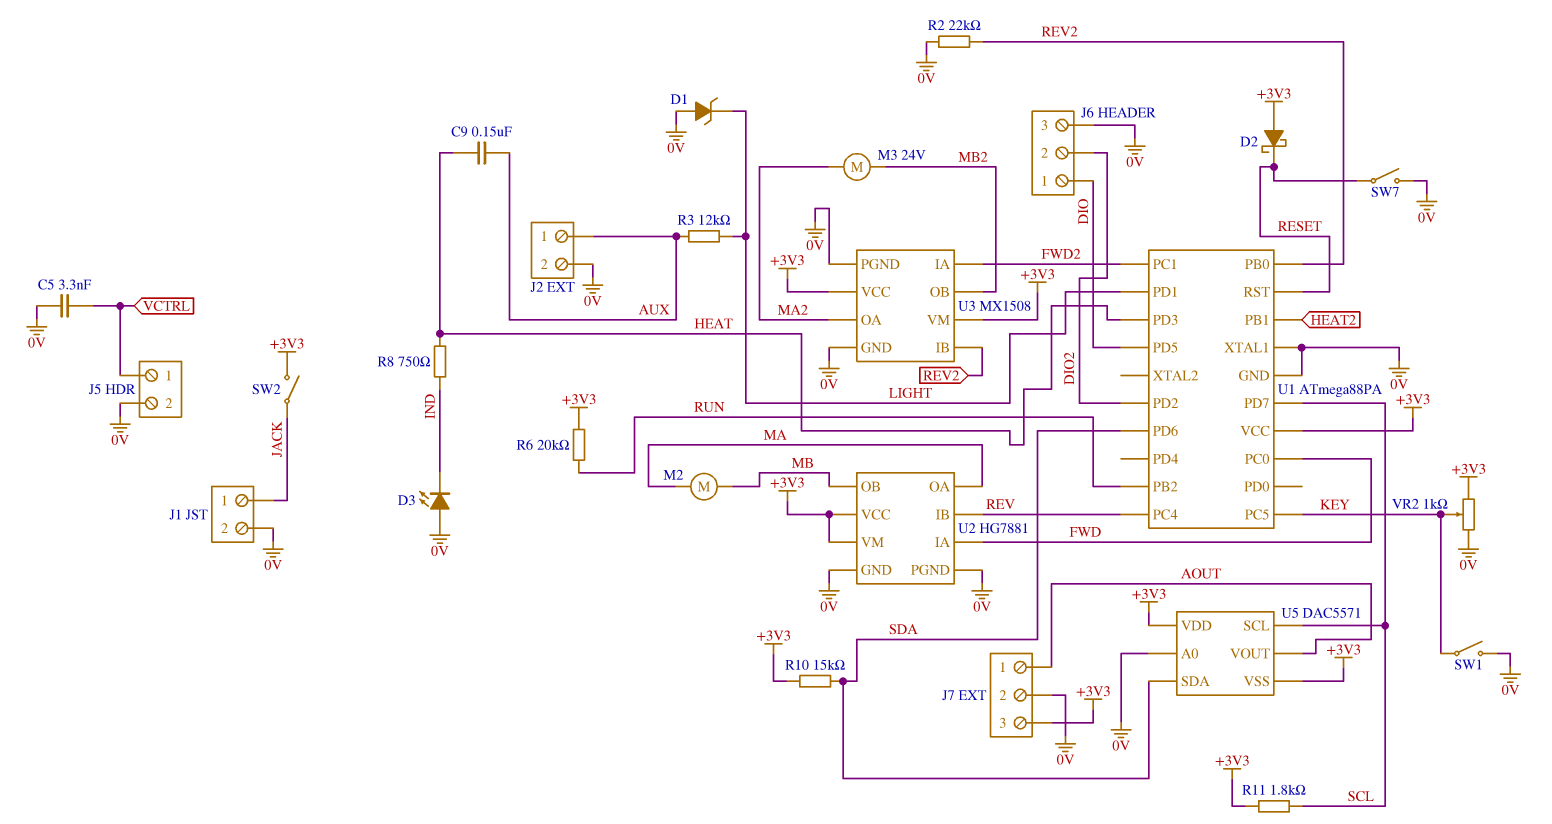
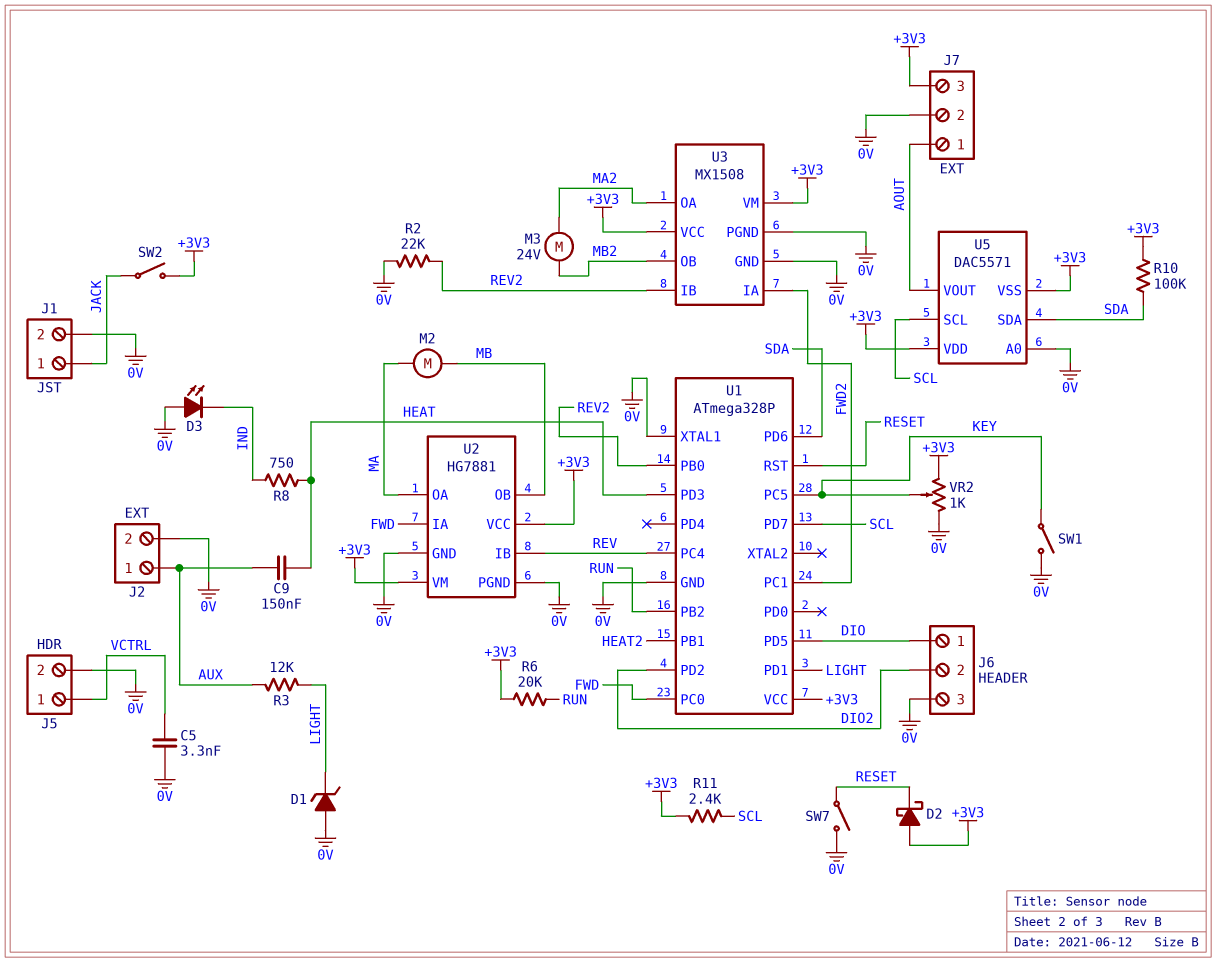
R10: 15k (+3V3, SDA) -> 100k (+3V3, SDA)
R11: 1.8k (+3V3, SCL) -> 2.4k (+3V3, SCL)
U1: ATmega88PA -> ATmega328P

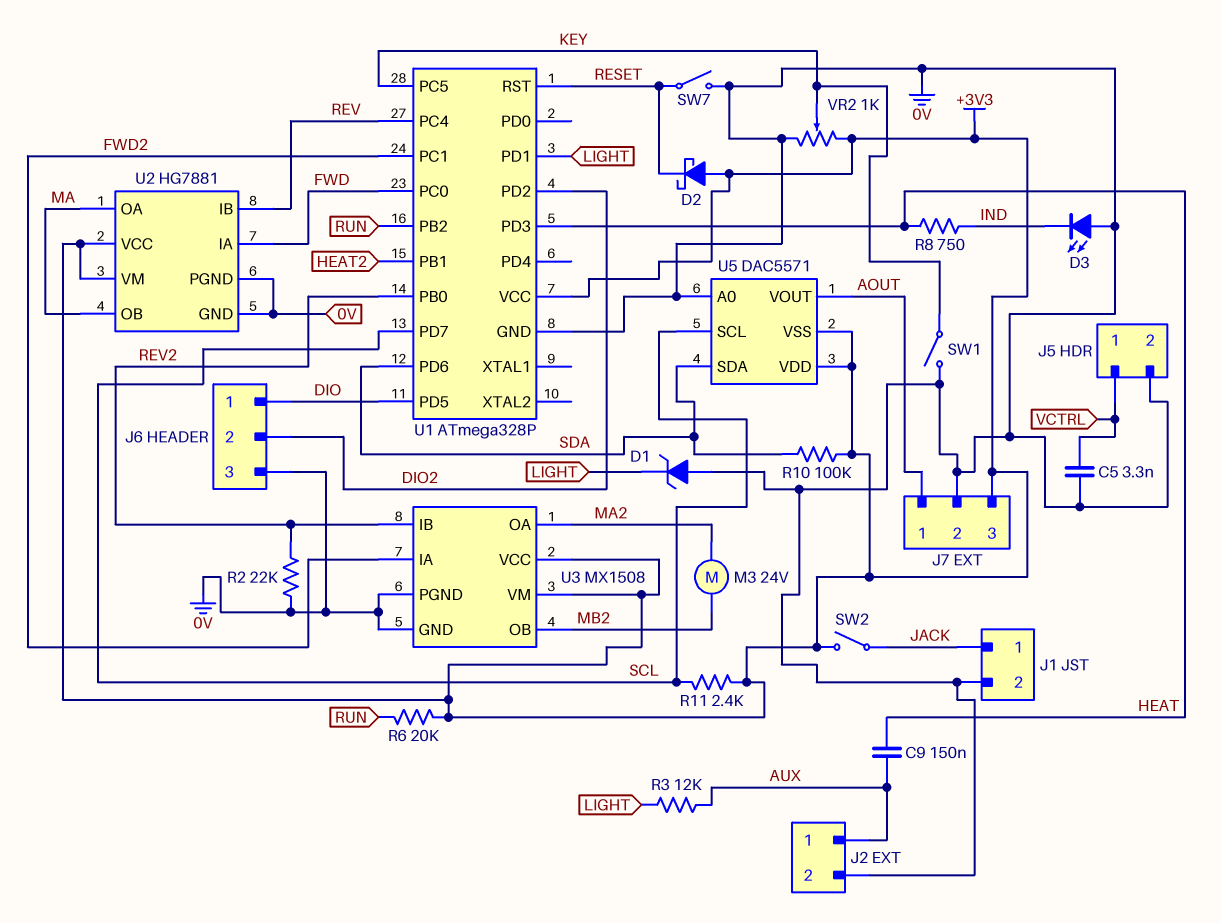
M2: motor (MA, MB) -> none
U1 pin XTAL1: 0V -> none
U2 pin OB: MB -> MA

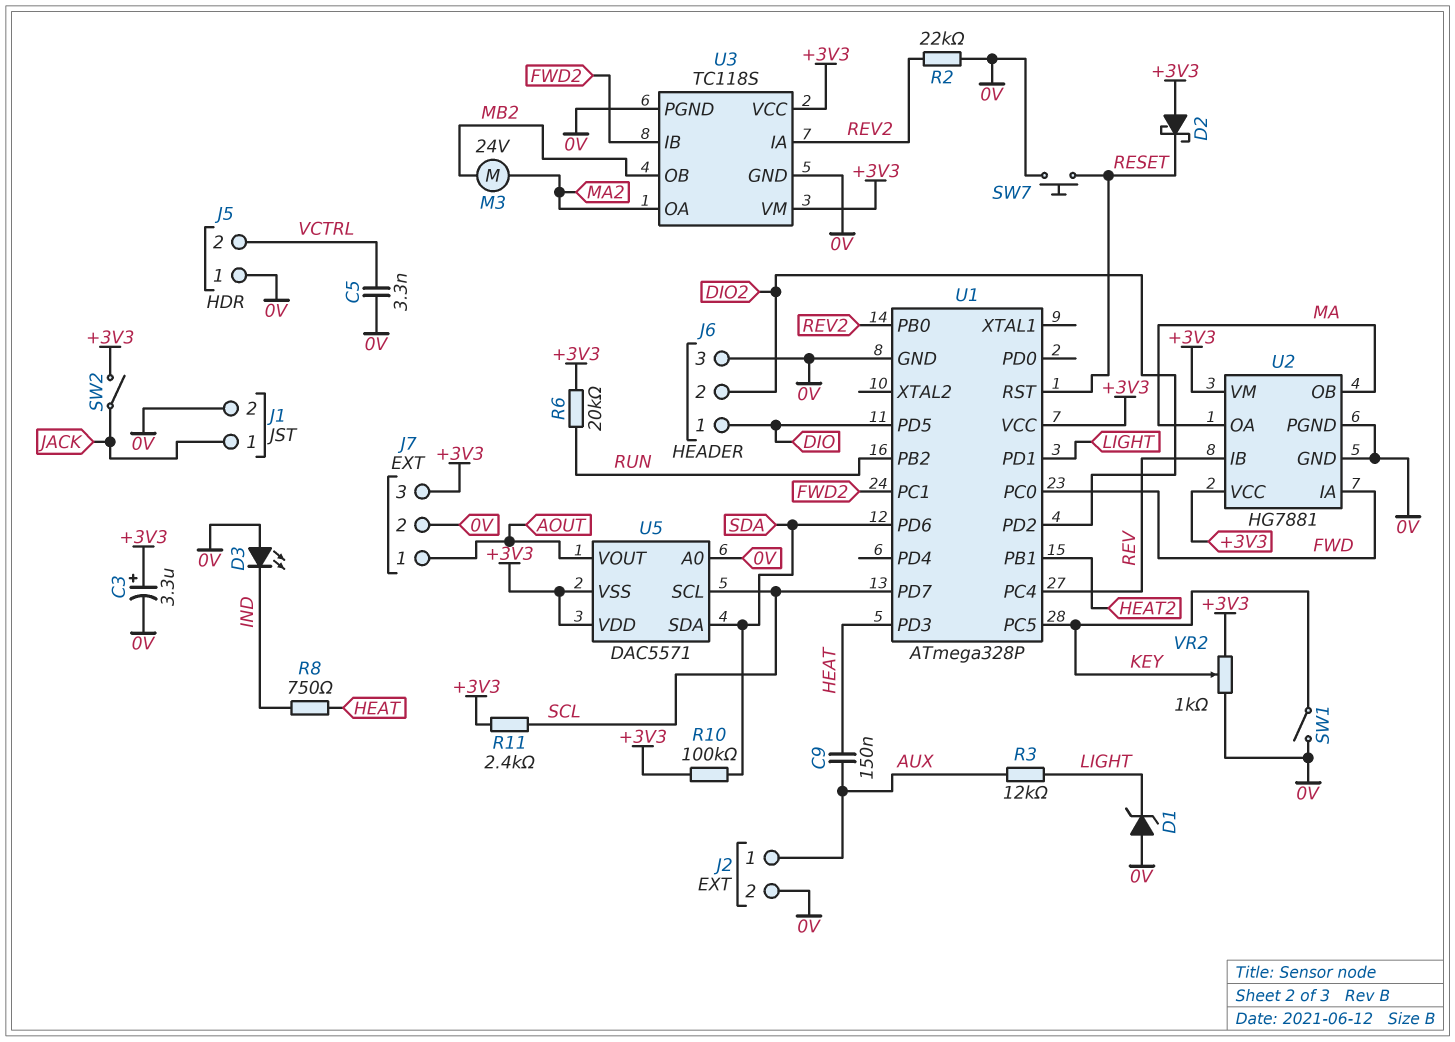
C3: none -> 3.3uF (plus +3V3, minus 0V)
J5 pin 1: VCTRL -> 0V
J5 pin 2: 0V -> VCTRL
SW7: switch (0V, RESET) -> button (0V, RESET)
U3: MX1508 -> TC118S
U3 pin IA: FWD2 -> REV2
U3 pin IB: REV2 -> FWD2

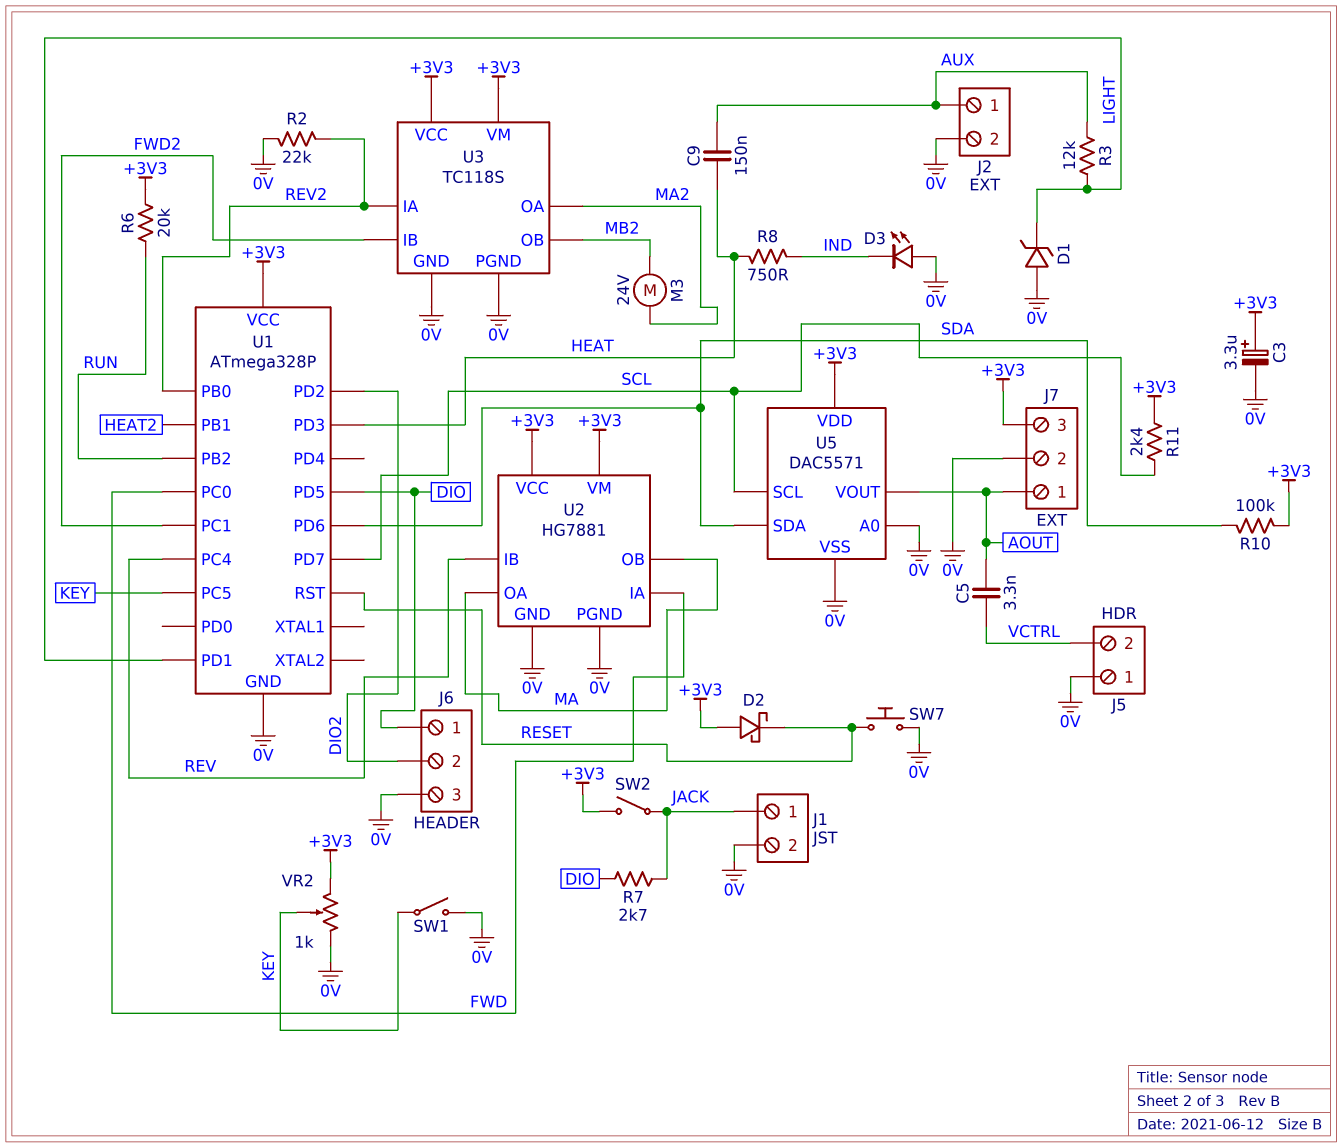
C5: 3.3nF (0V, VCTRL) -> 3.3nF (AOUT, VCTRL)
R7: none -> 2.7k (DIO, JACK)
U5 pin VSS: +3V3 -> 0V

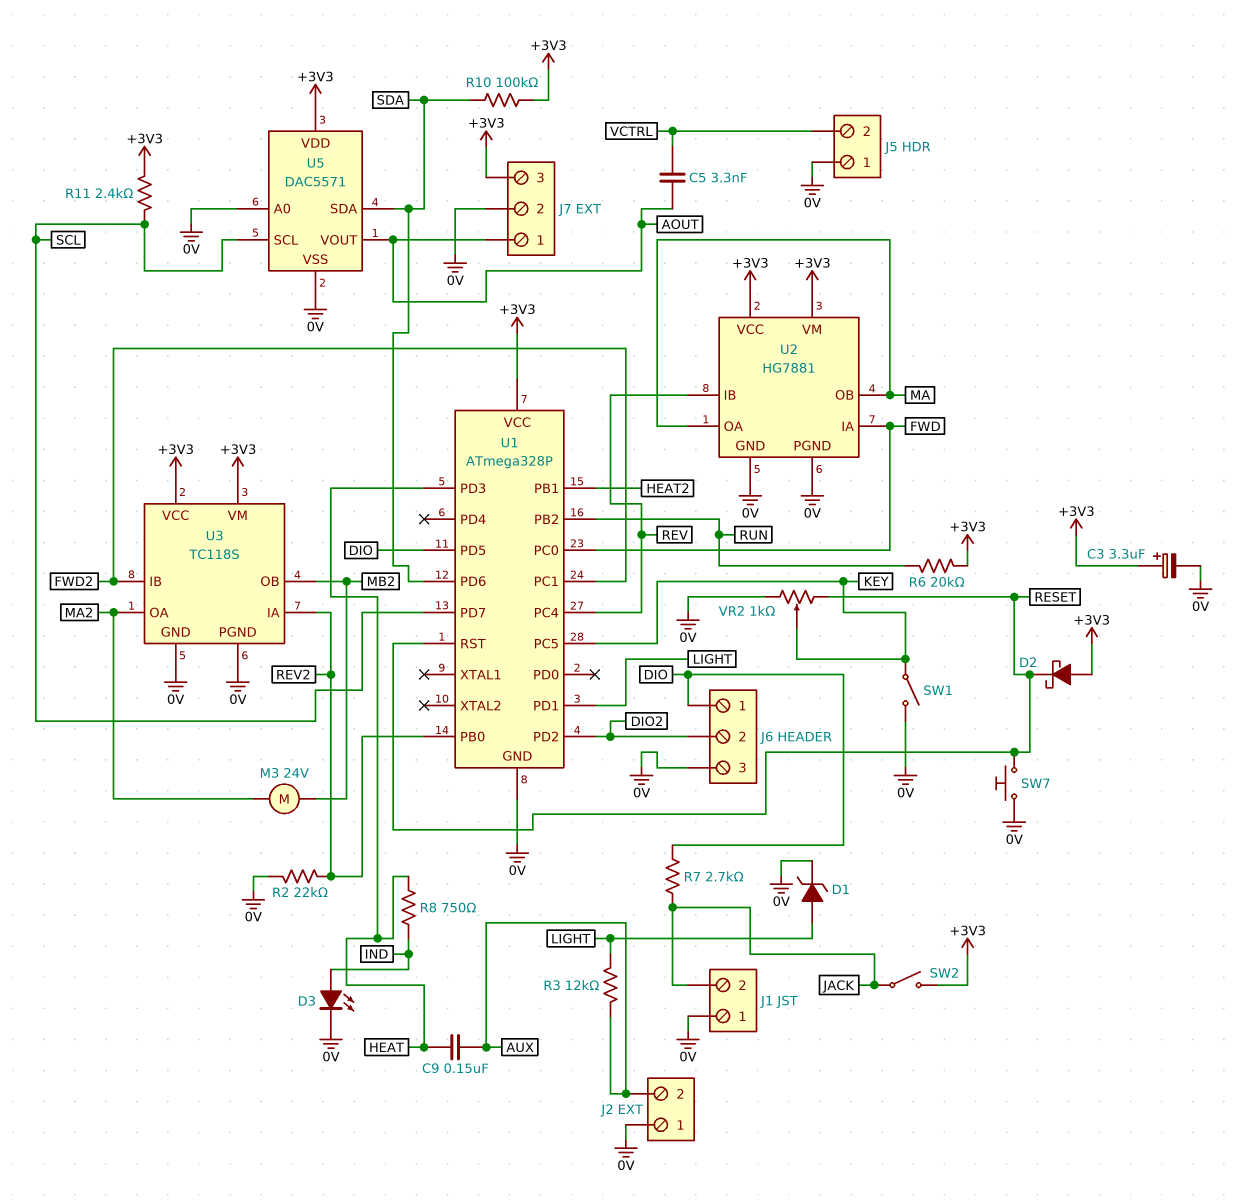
D1: zener (A 0V, K LIGHT) -> zener (A LIGHT, K 0V)
D3: LED (A 0V, K IND) -> LED (A IND, K 0V)
J1 pin 1: JACK -> 0V
J1 pin 2: 0V -> JACK
J2 pin 1: AUX -> 0V
J2 pin 2: 0V -> AUX
VR2: 1k (+3V3, 0V, wiper KEY) -> 1k (0V, RESET, wiper KEY)

